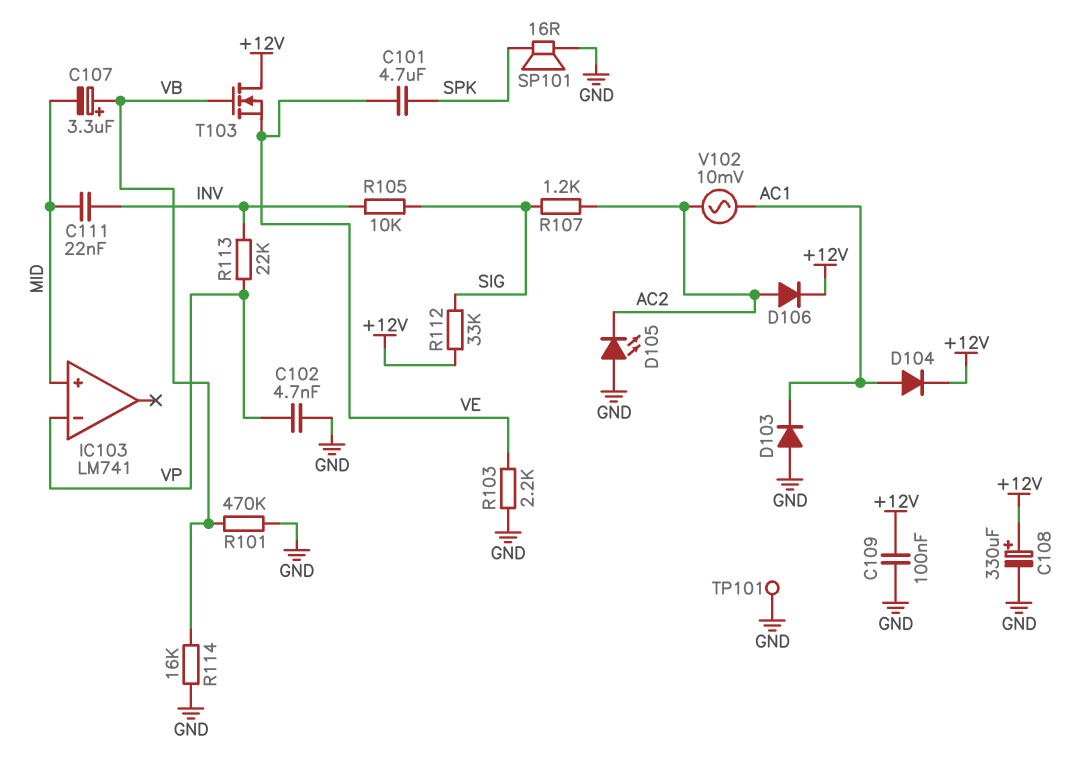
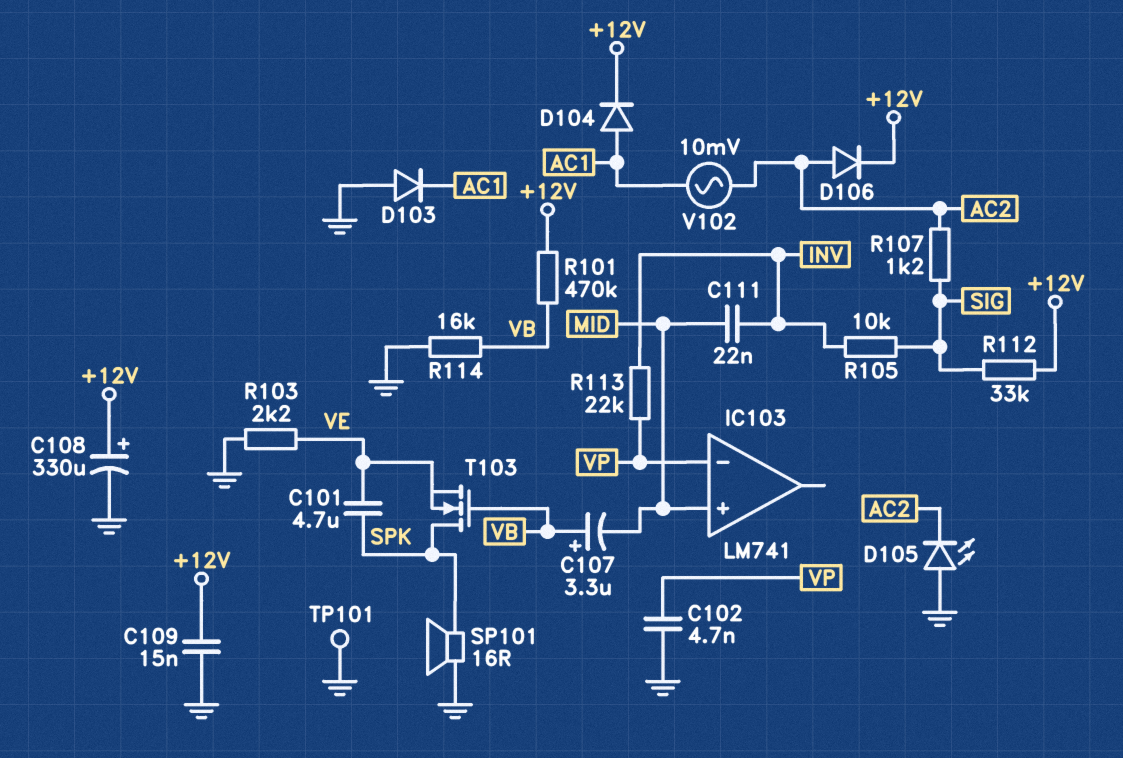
C109: 100nF (+12V, GND) -> 15nF (+12V, GND)
R101: 470k (GND, VB) -> 470k (+12V, VB)
T103: NMOS (G VB, D +12V, S VE) -> NMOS (G VB, D SPK, S VE)

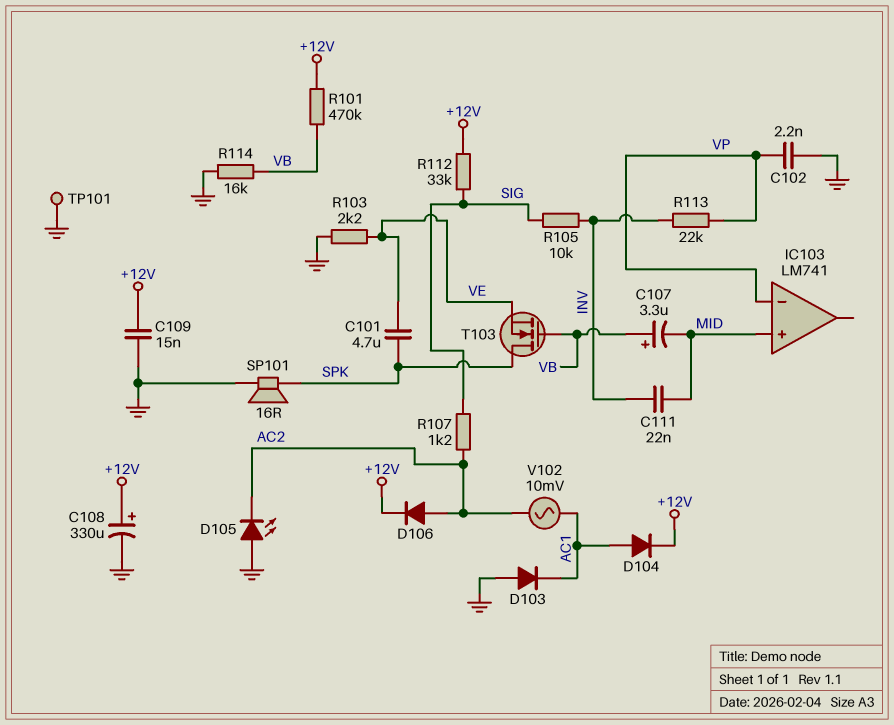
C102: 4.7nF (GND, VP) -> 2.2nF (GND, VP)

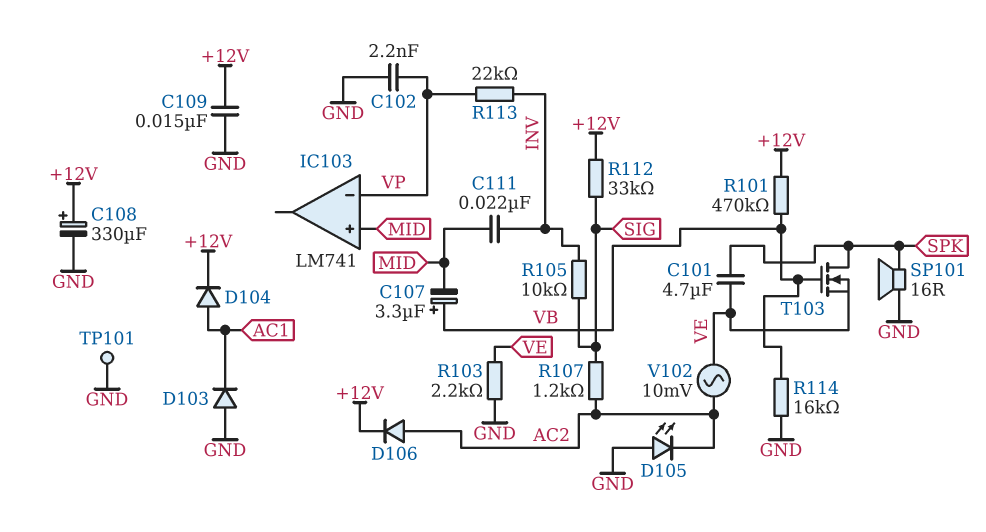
V102: AC 10mV (AC1, AC2) -> AC 10mV (AC2, VE)

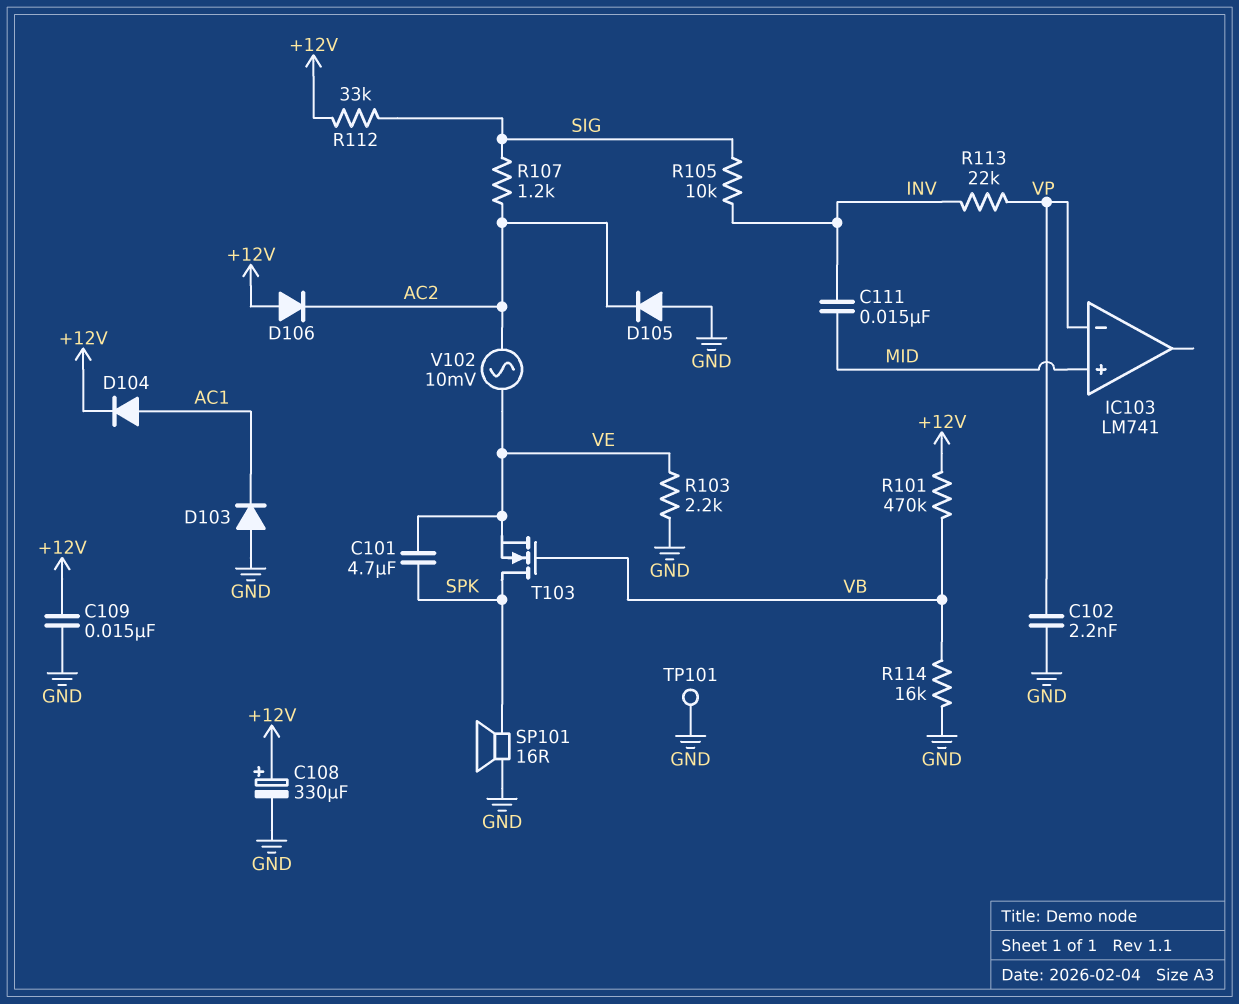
C107: 3.3uF (plus VB, minus MID) -> none
C111: 22nF (INV, MID) -> 15nF (INV, MID)
D105: LED (A GND, K AC2) -> diode (A GND, K AC2)
D106: diode (A AC2, K +12V) -> diode (A +12V, K AC2)

